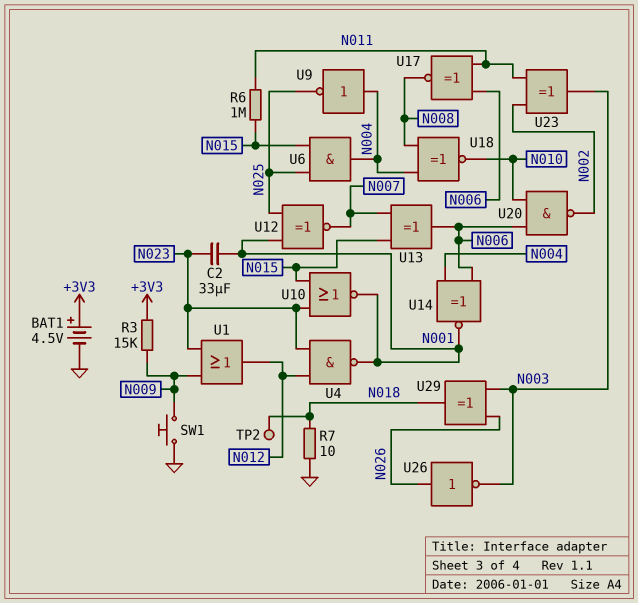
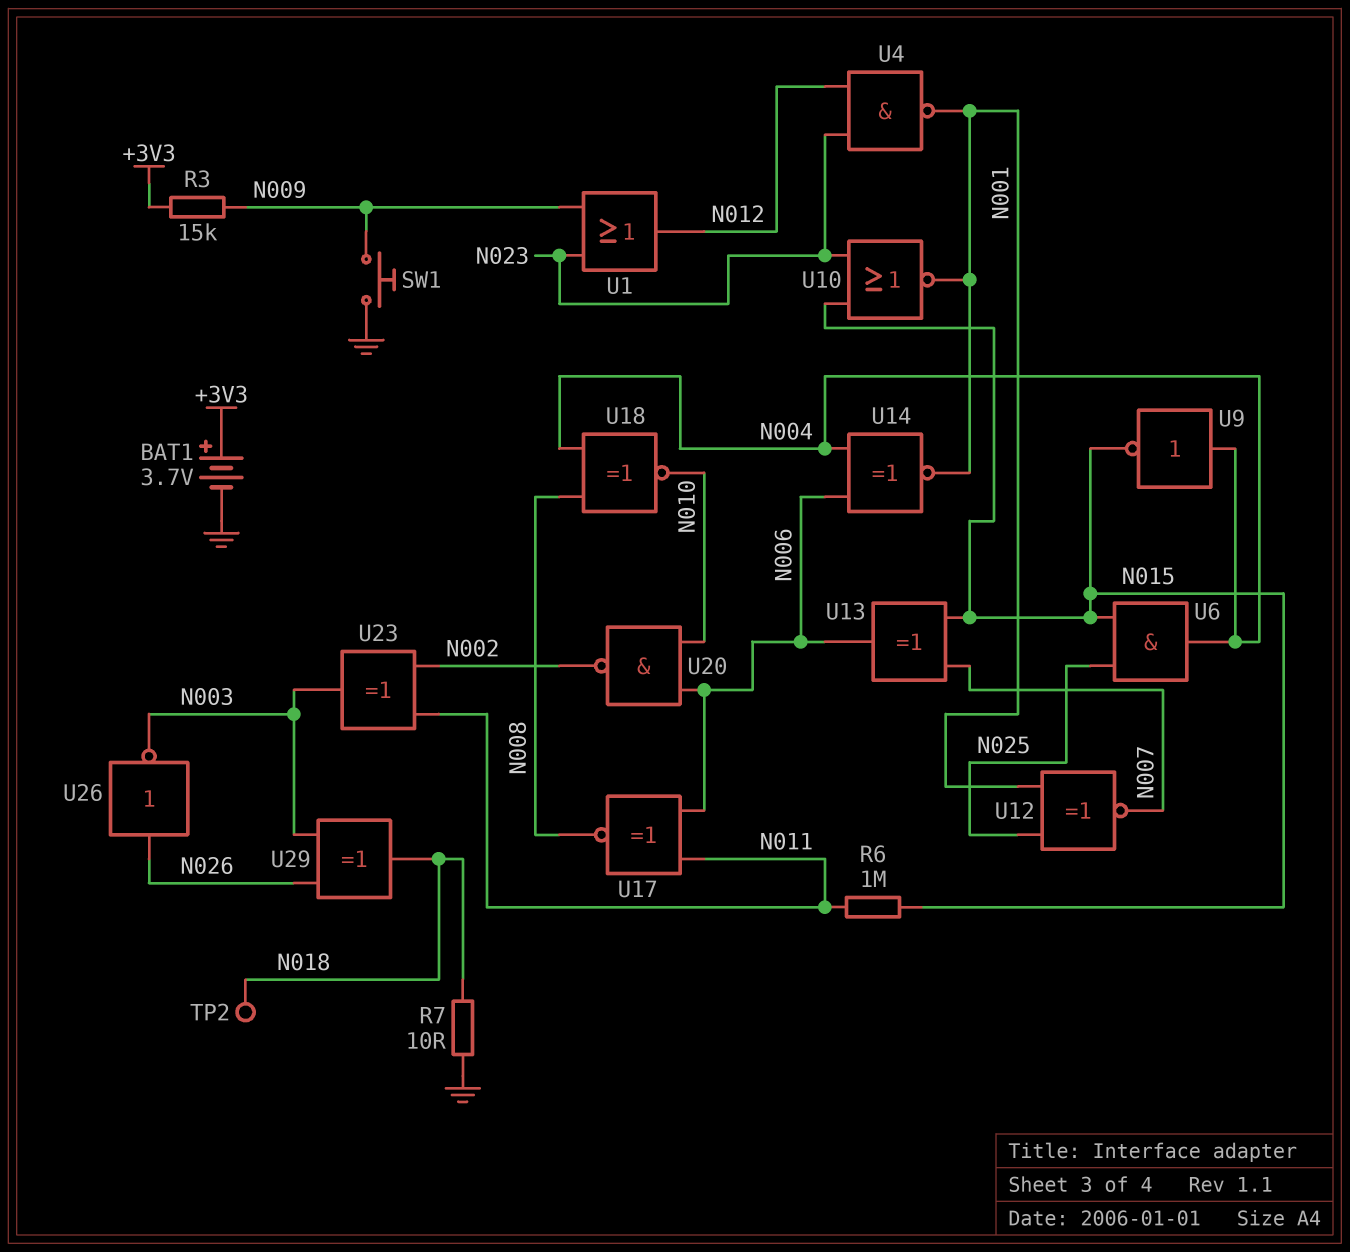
BAT1: 4.5V (plus +3V3, minus GND) -> 3.7V (plus +3V3, minus GND)
C2: 33uF (N001, N023) -> none
U9: NOT (in N004, out N025) -> NOT (in N004, out N015)

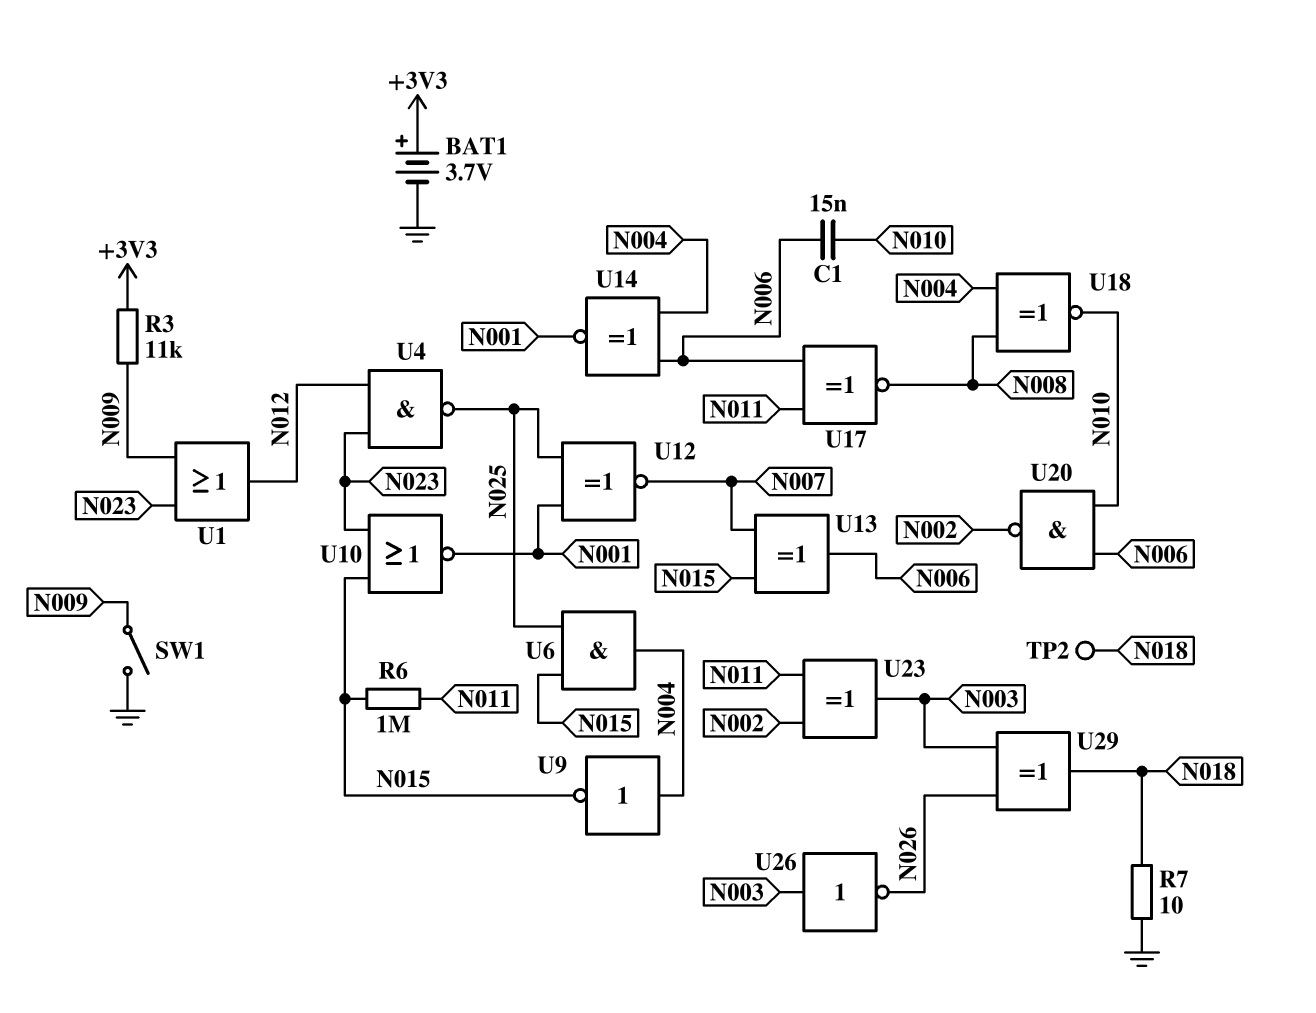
C1: none -> 15nF (N006, N010)
R3: 15k (+3V3, N009) -> 11k (+3V3, N009)
SW1: button (GND, N009) -> switch (GND, N009)
U4: NAND (in N012, in N023, out N001) -> NAND (in N012, in N023, out N025)
U26: NOT (in N026, out N003) -> NOT (in N003, out N026)

